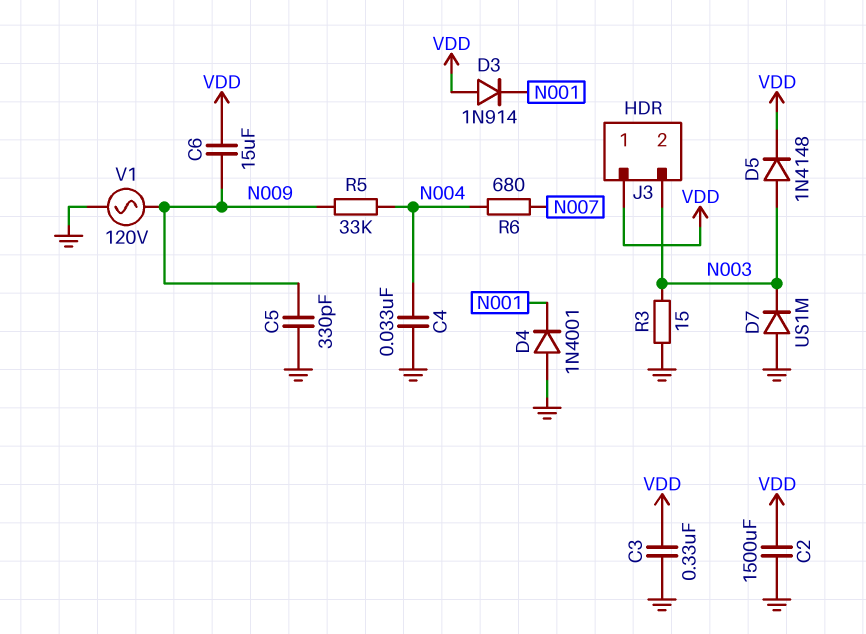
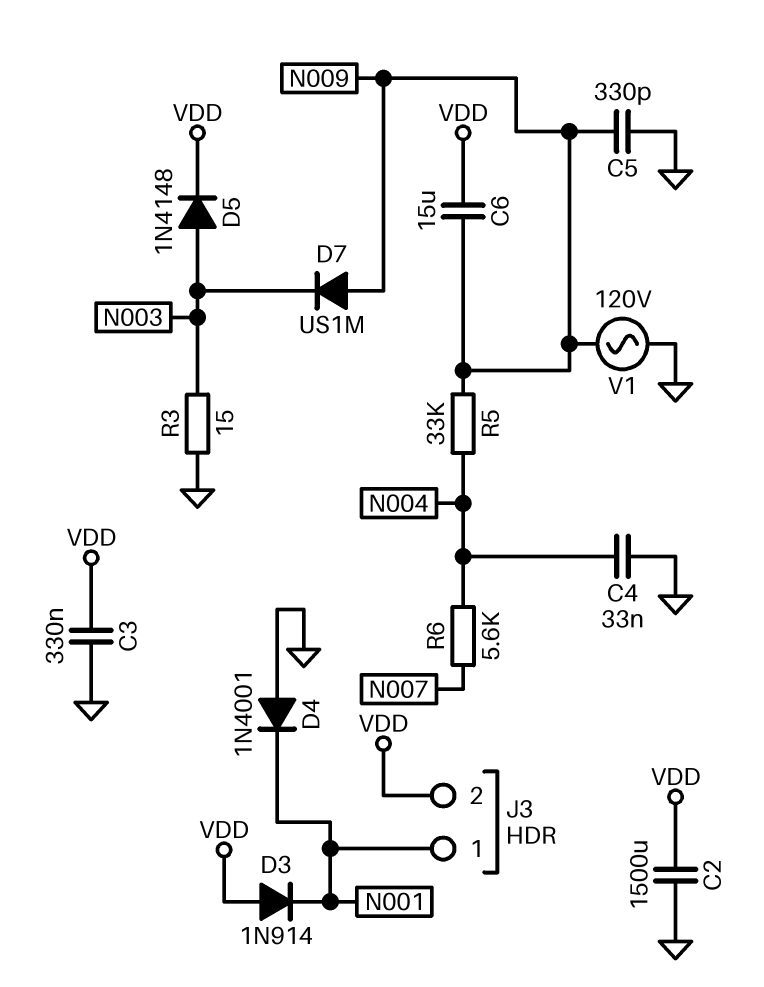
D7: diode US1M (A GND, K N003) -> diode US1M (A N009, K N003)
J3 pin 1: VDD -> N001
J3 pin 2: N003 -> VDD
R6: 680 (N004, N007) -> 5.6k (N004, N007)

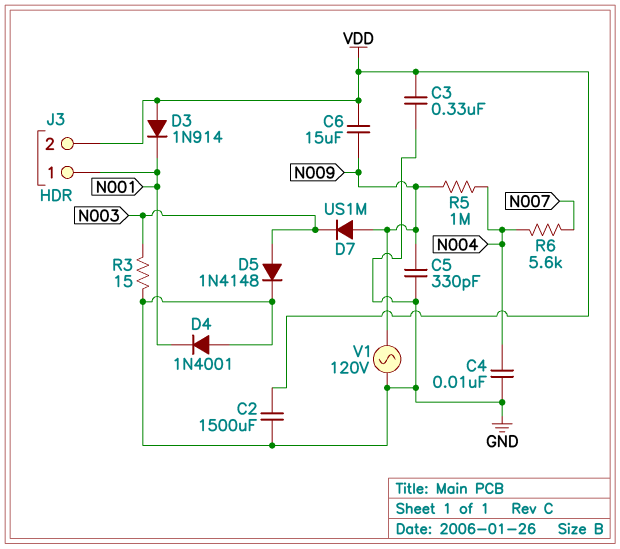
C4: 33nF (GND, N004) -> 10nF (GND, N004)
D5: diode 1N4148 (A N003, K VDD) -> diode 1N4148 (A N003, K GND)
R5: 33k (N004, N009) -> 1M (N004, N009)

